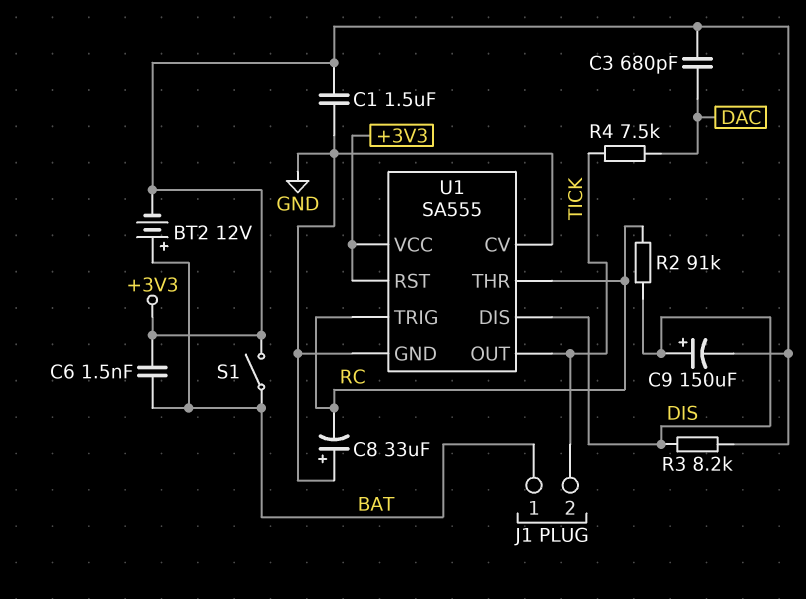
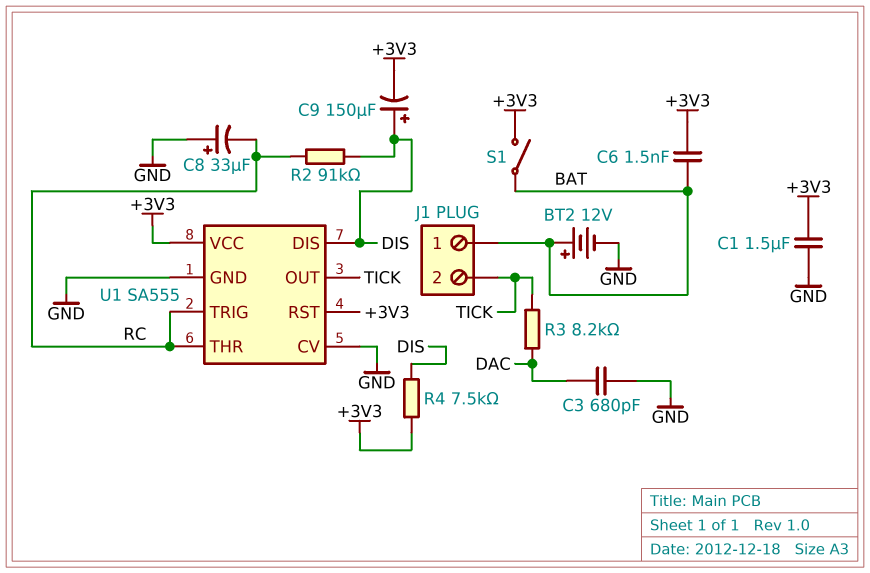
BT2: 12V (plus BAT, minus +3V3) -> 12V (plus BAT, minus GND)
C3: 680pF (+3V3, DAC) -> 680pF (DAC, GND)
R3: 8.2k (+3V3, DIS) -> 8.2k (DAC, TICK)
R4: 7.5k (DAC, TICK) -> 7.5k (+3V3, DIS)

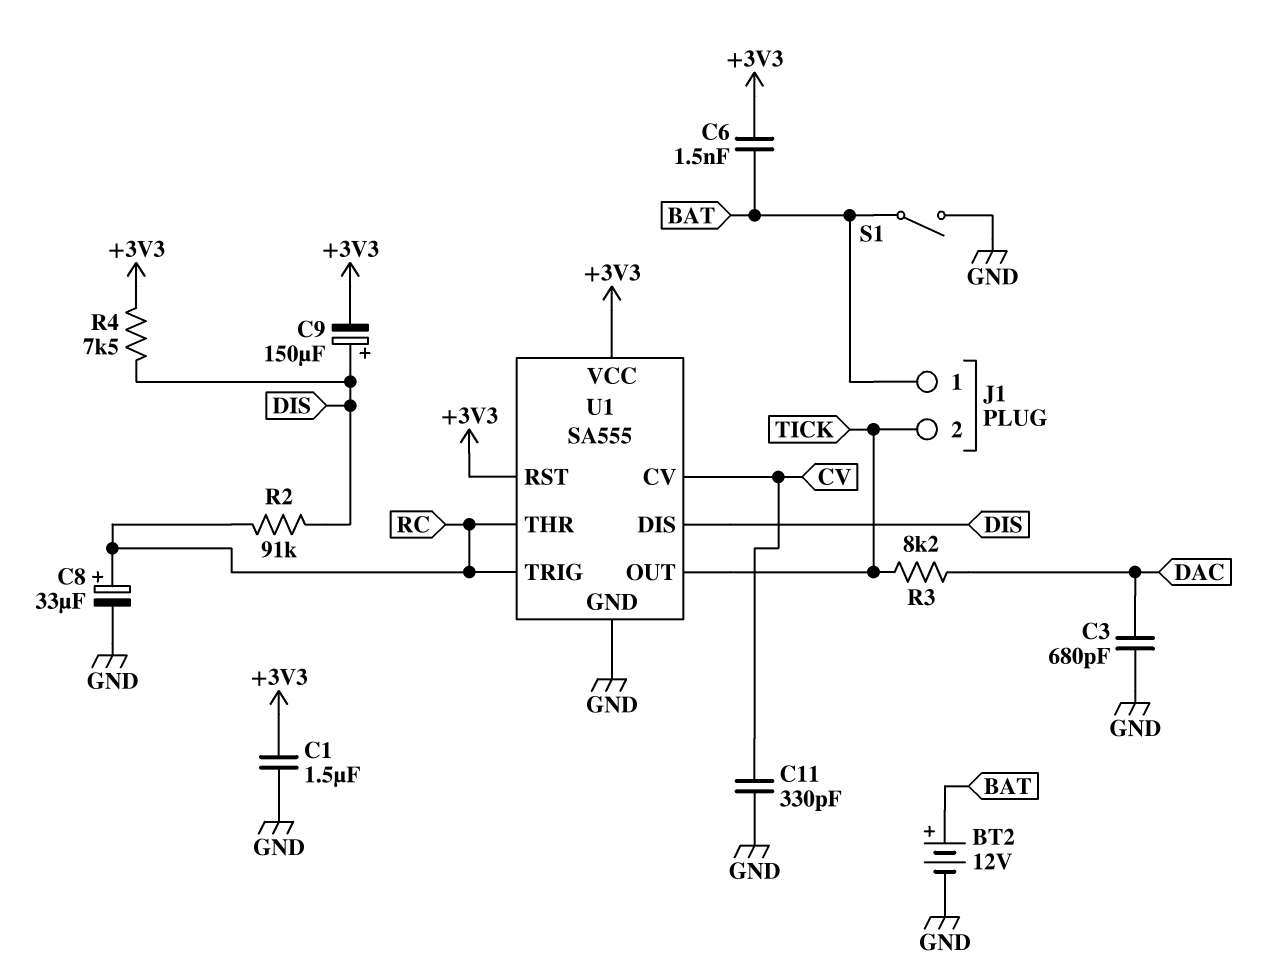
C8: 33uF (plus GND, minus RC) -> 33uF (plus RC, minus GND)
C11: none -> 330pF (CV, GND)
S1: switch (+3V3, BAT) -> switch (BAT, GND)
U1 pin CV: GND -> CV

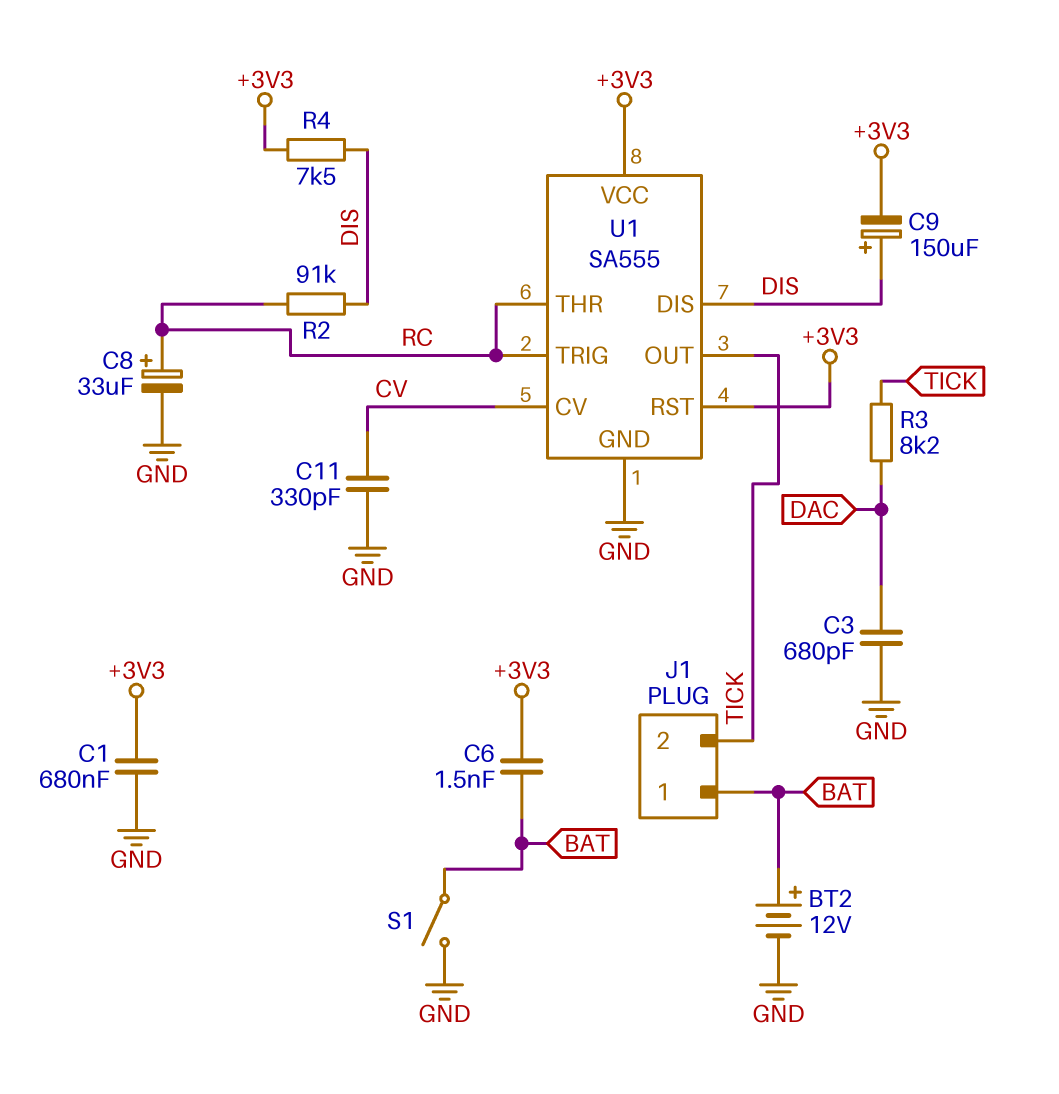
C1: 1.5uF (+3V3, GND) -> 680nF (+3V3, GND)

